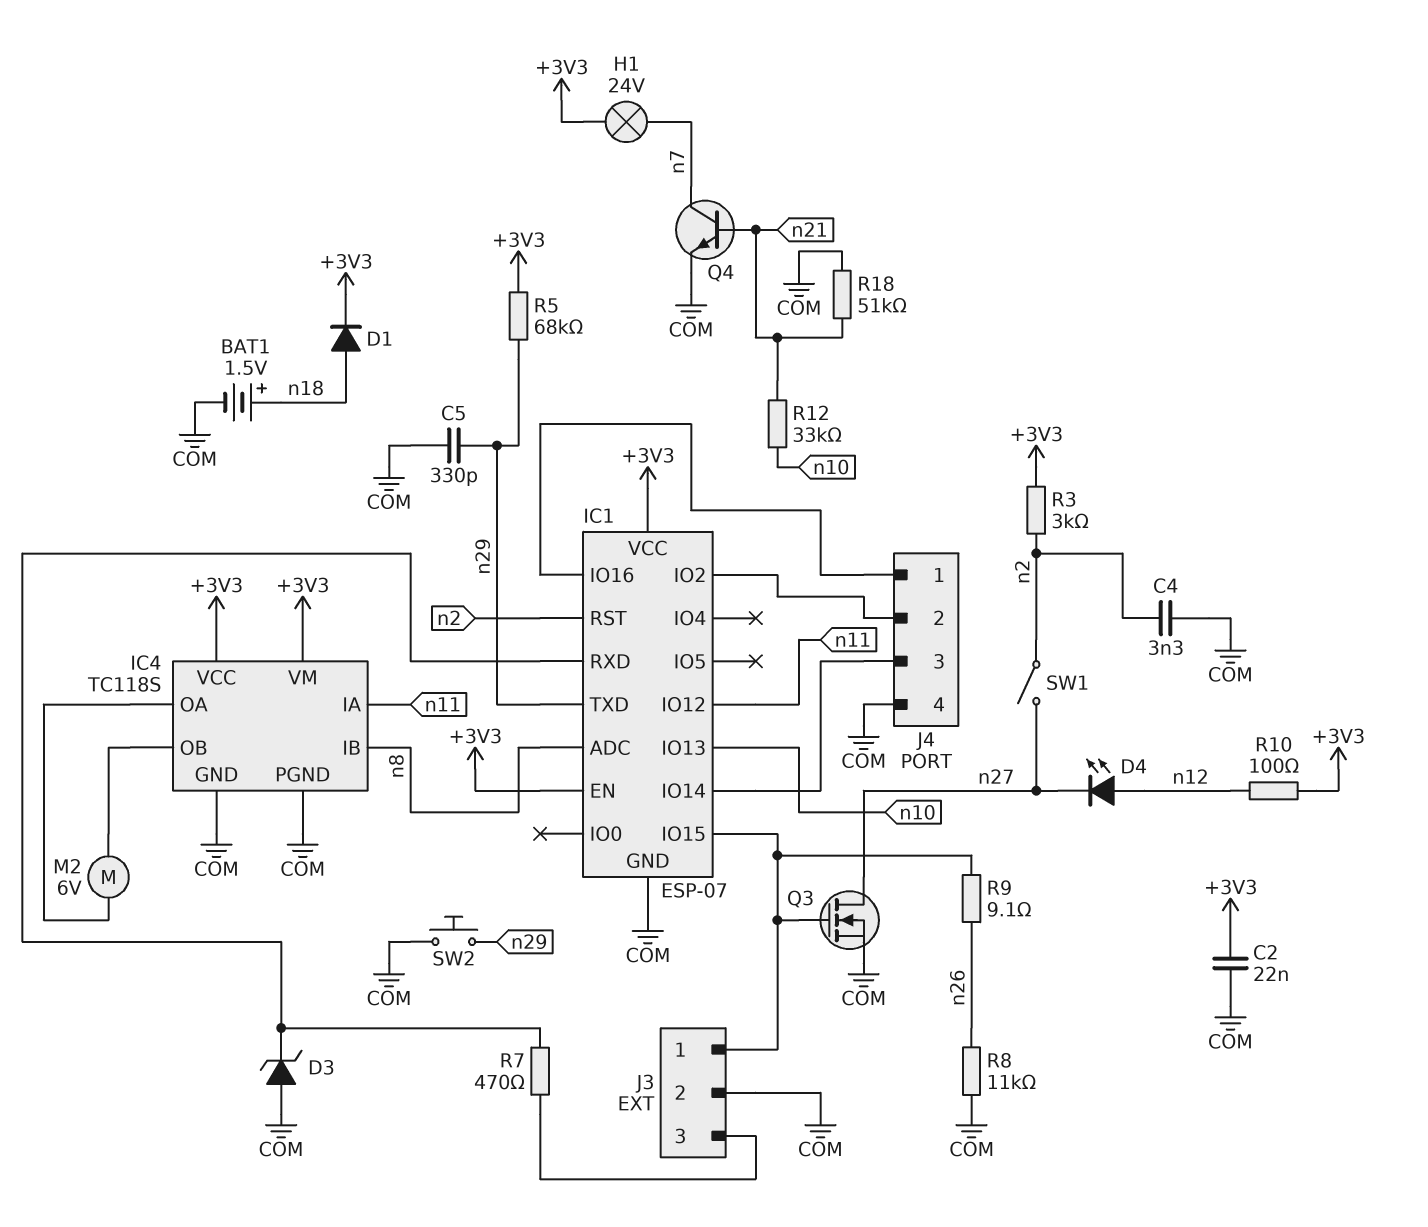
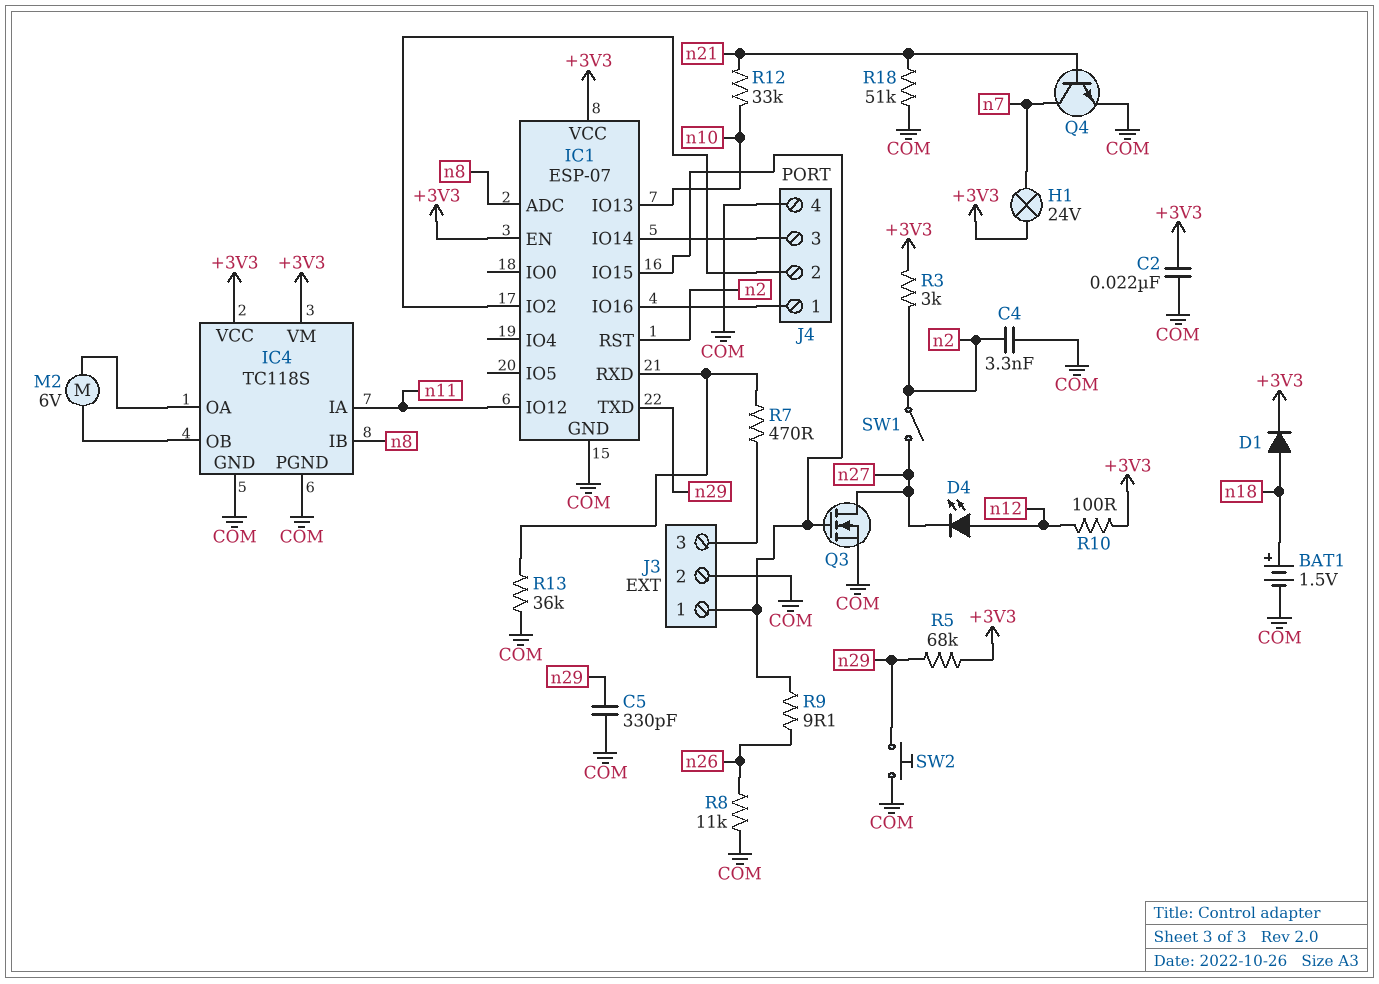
D3: zener (A COM, K IC1/RXD) -> none
R13: none -> 36k (COM, IC1/RXD)

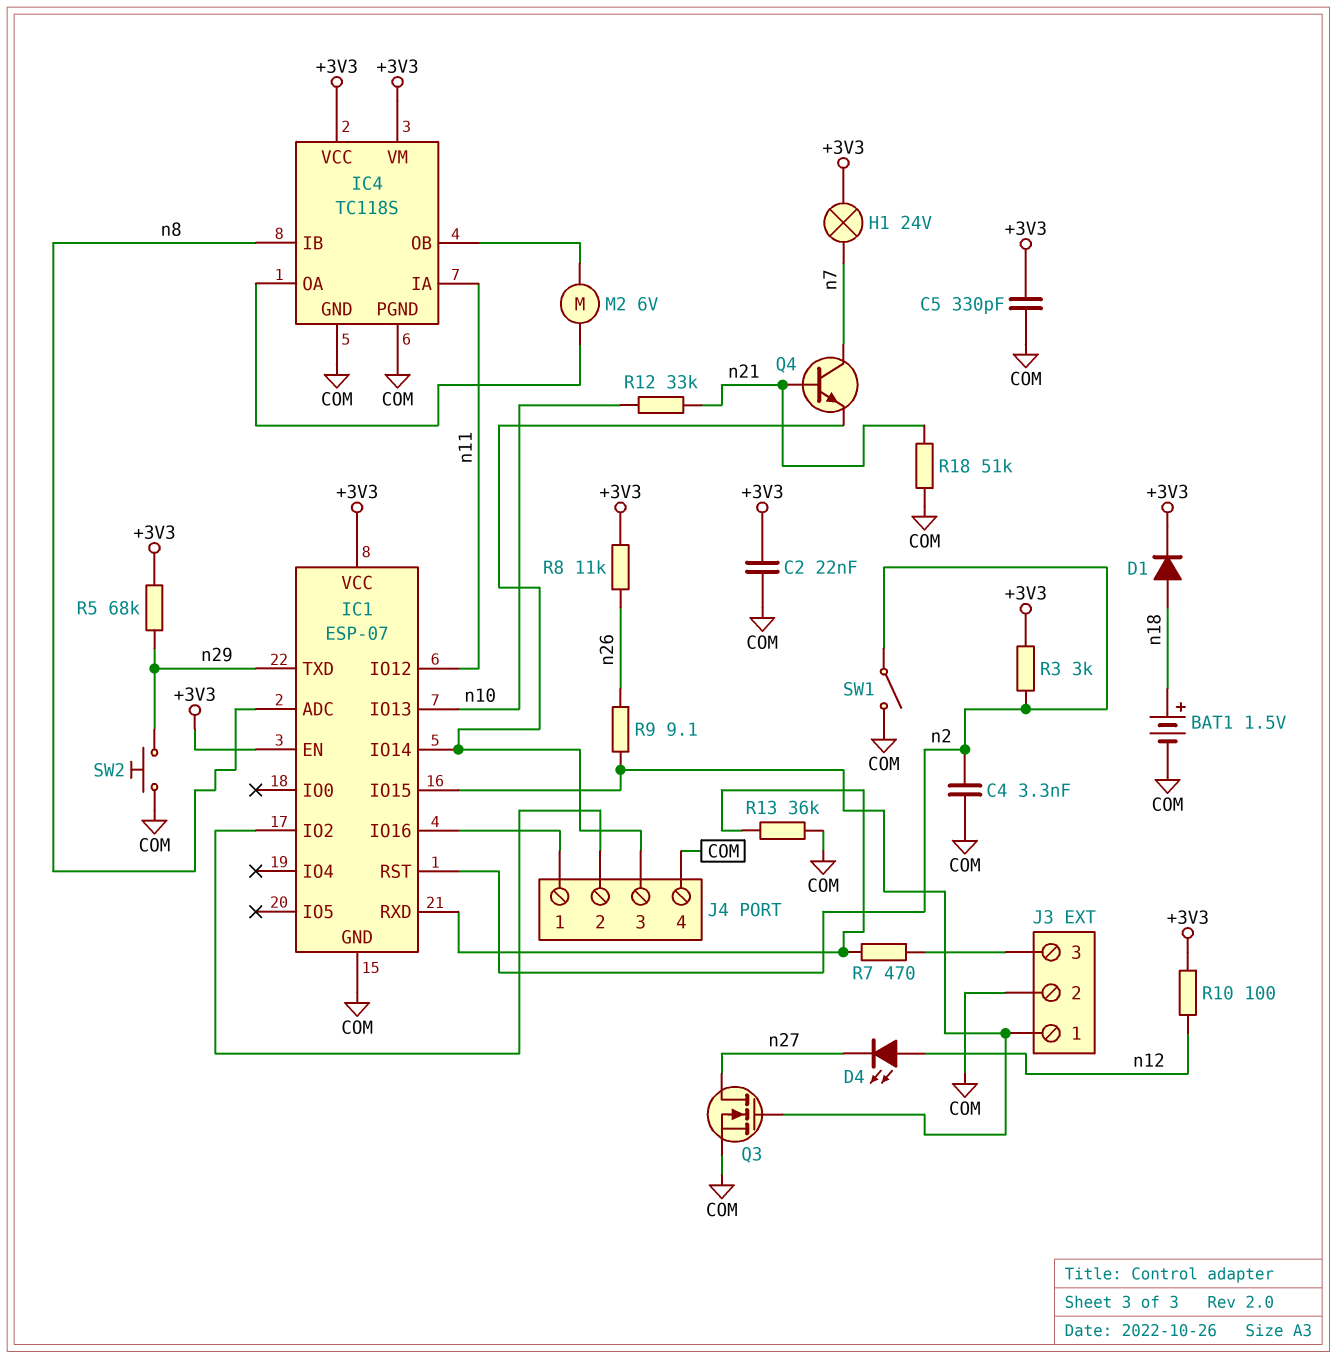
C5: 330pF (COM, n29) -> 330pF (+3V3, COM)
Q4: NPN (B n21, C n7, E COM) -> NPN (B n21, C n7, E IC1/IO14)
R8: 11k (COM, n26) -> 11k (+3V3, n26)
SW1: switch (n2, n27) -> switch (COM, n2)

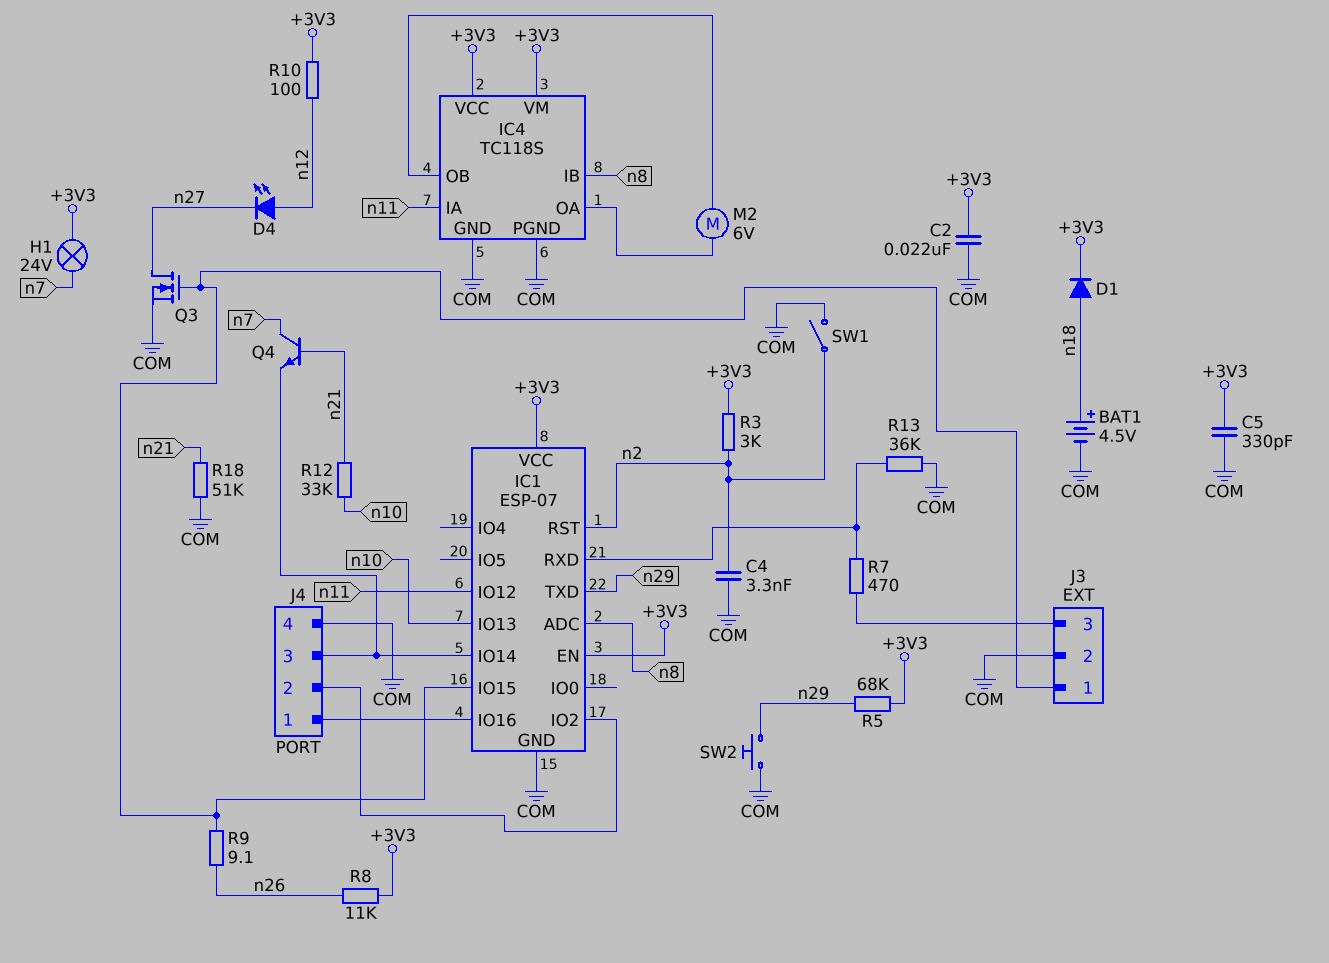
BAT1: 1.5V (plus n18, minus COM) -> 4.5V (plus n18, minus COM)

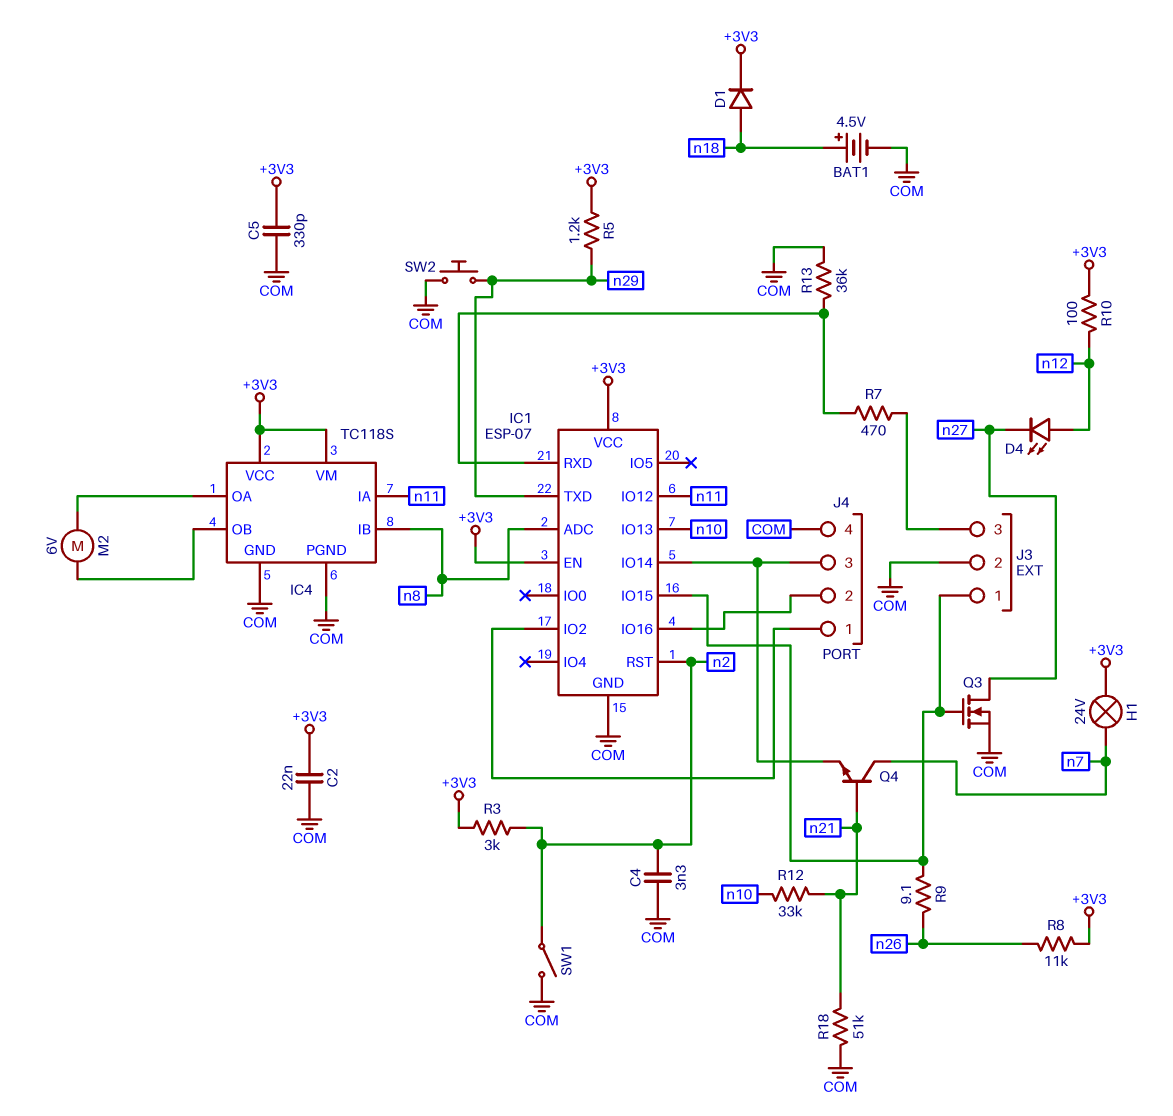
J4 pin 1: IC1/IO16 -> IC1/IO2
J4 pin 2: IC1/IO2 -> IC1/IO16
R5: 68k (+3V3, n29) -> 1.2k (+3V3, n29)

